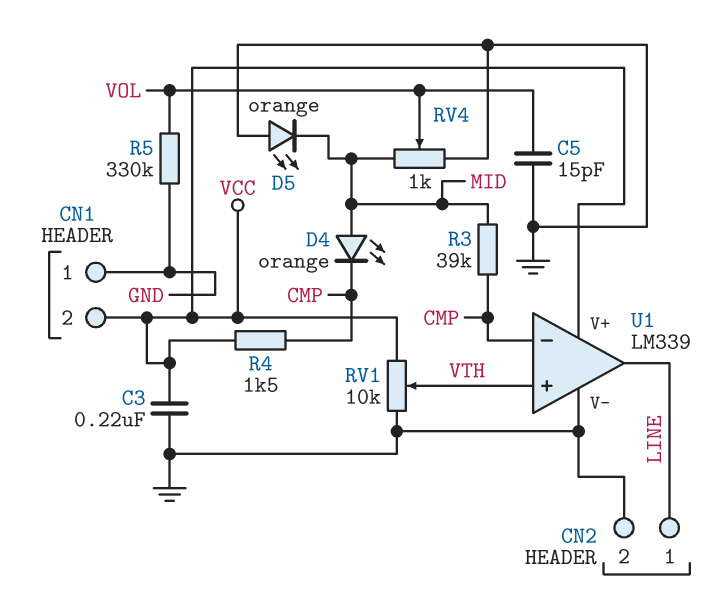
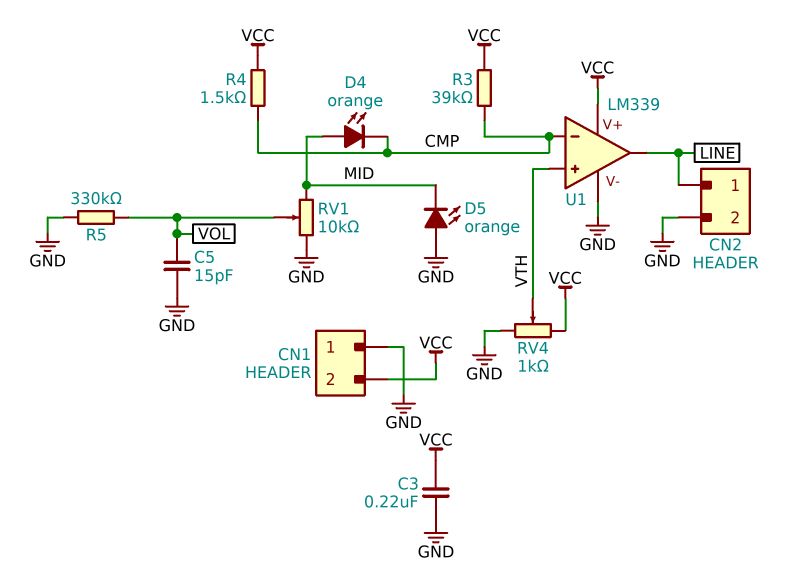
R3: 39k (CMP, MID) -> 39k (CMP, VCC)
RV1: 10k (GND, VCC, wiper VTH) -> 10k (GND, MID, wiper VOL)
RV4: 1k (GND, MID, wiper VOL) -> 1k (GND, VCC, wiper VTH)

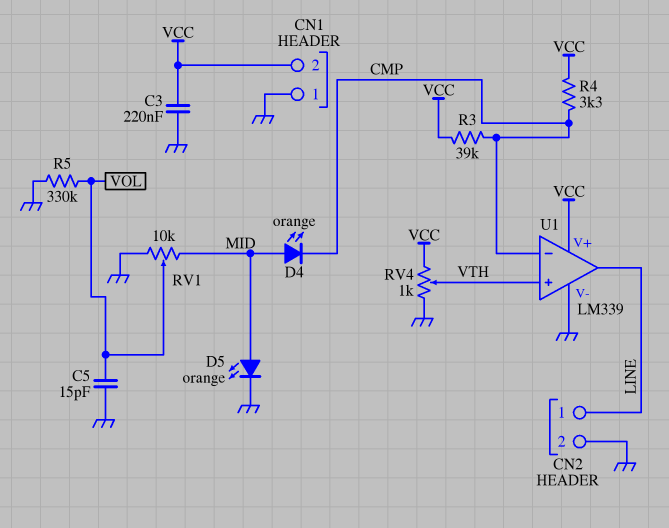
D5: LED orange (A GND, K MID) -> LED orange (A MID, K GND)
R4: 1.5k (CMP, VCC) -> 3.3k (CMP, VCC)

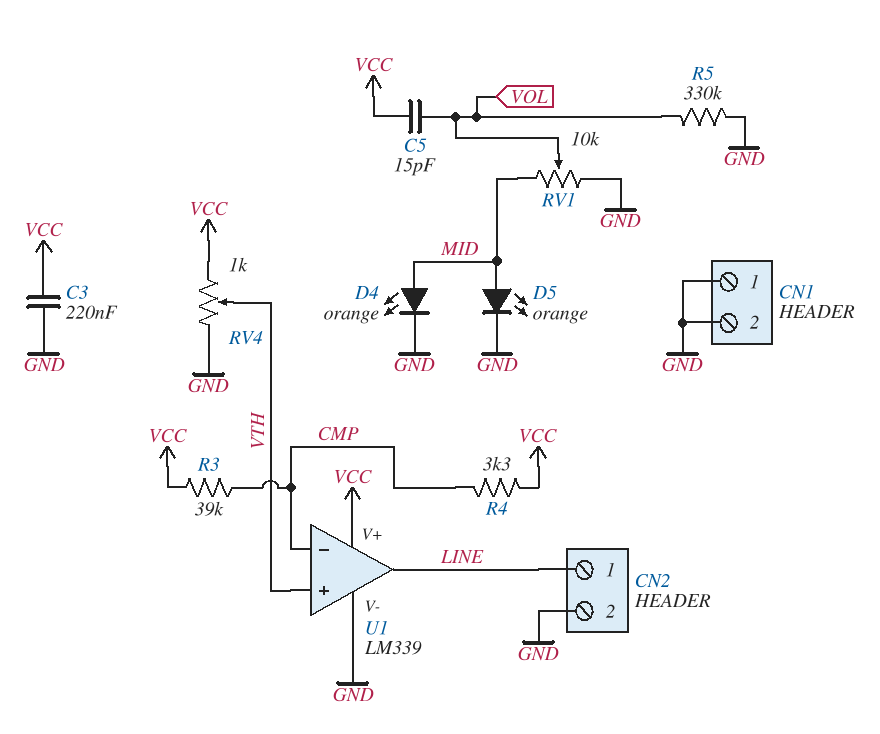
C5: 15pF (GND, VOL) -> 15pF (VCC, VOL)
CN1 pin 2: VCC -> GND
D4: LED orange (A MID, K CMP) -> LED orange (A MID, K GND)

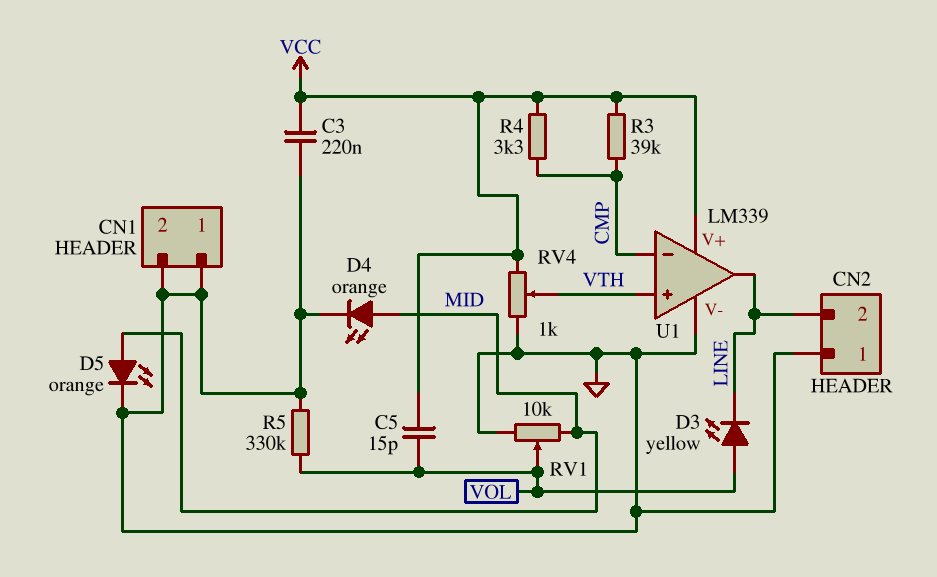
CN2 pin 1: LINE -> GND
CN2 pin 2: GND -> LINE
D3: none -> LED yellow (A VOL, K LINE)

